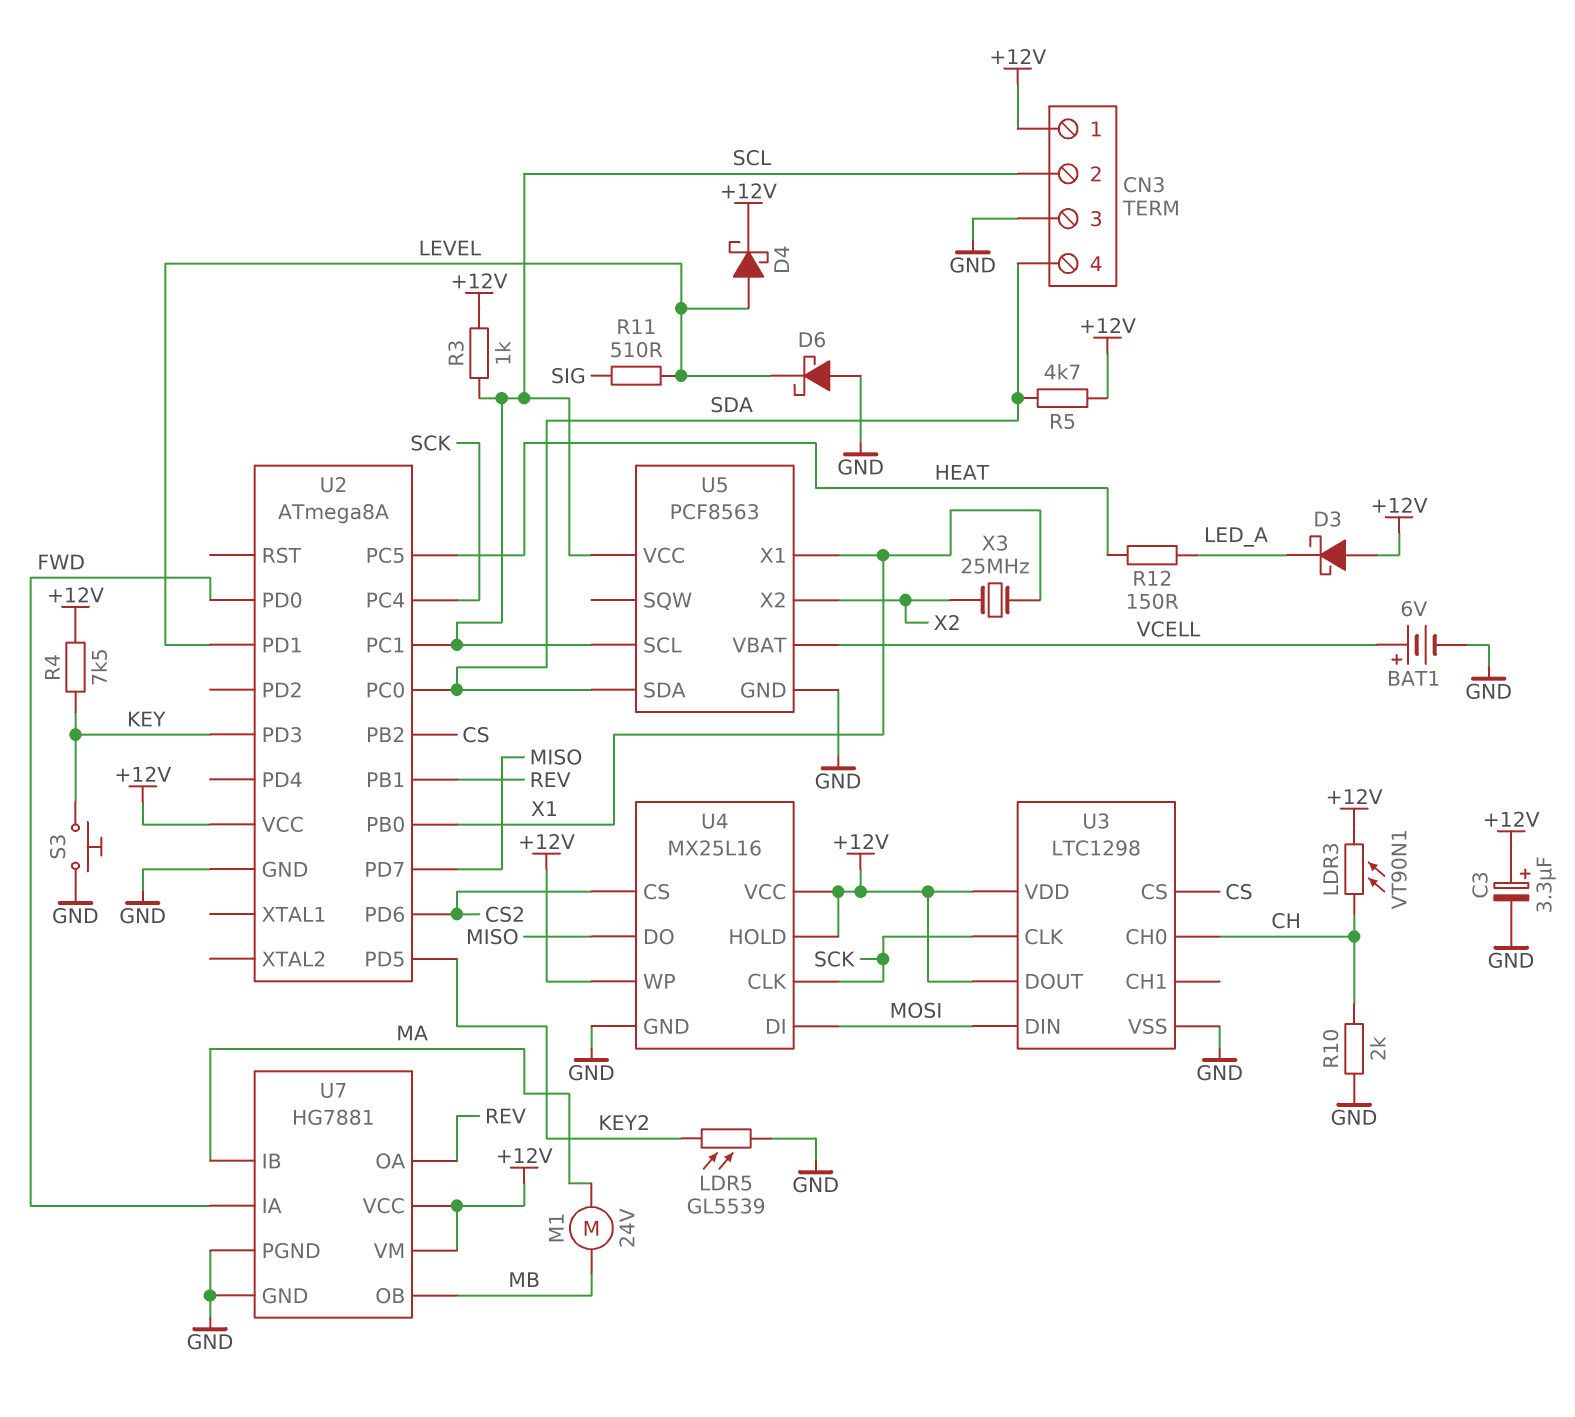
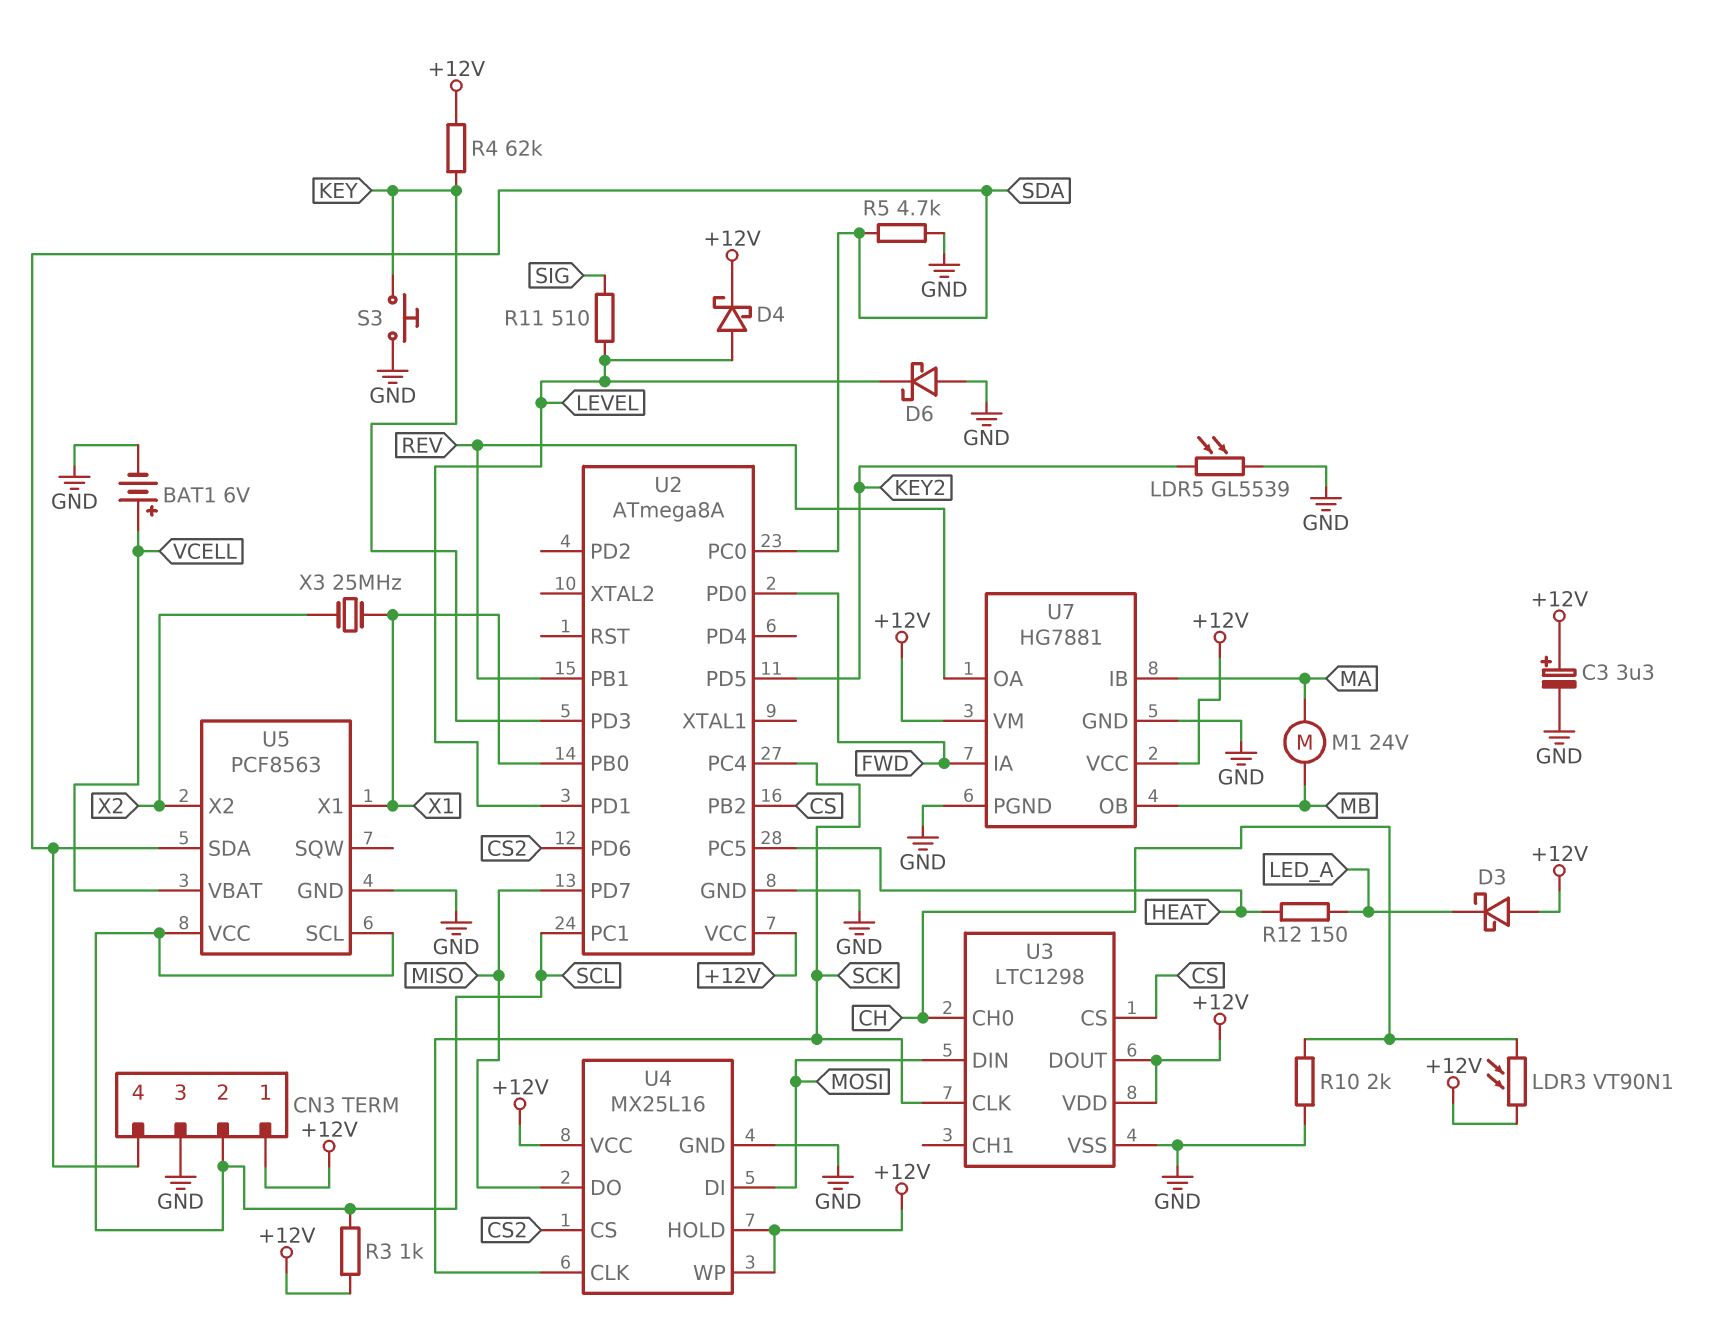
R4: 7.5k (+12V, KEY) -> 62k (+12V, KEY)
R5: 4.7k (+12V, SDA) -> 4.7k (GND, SDA)

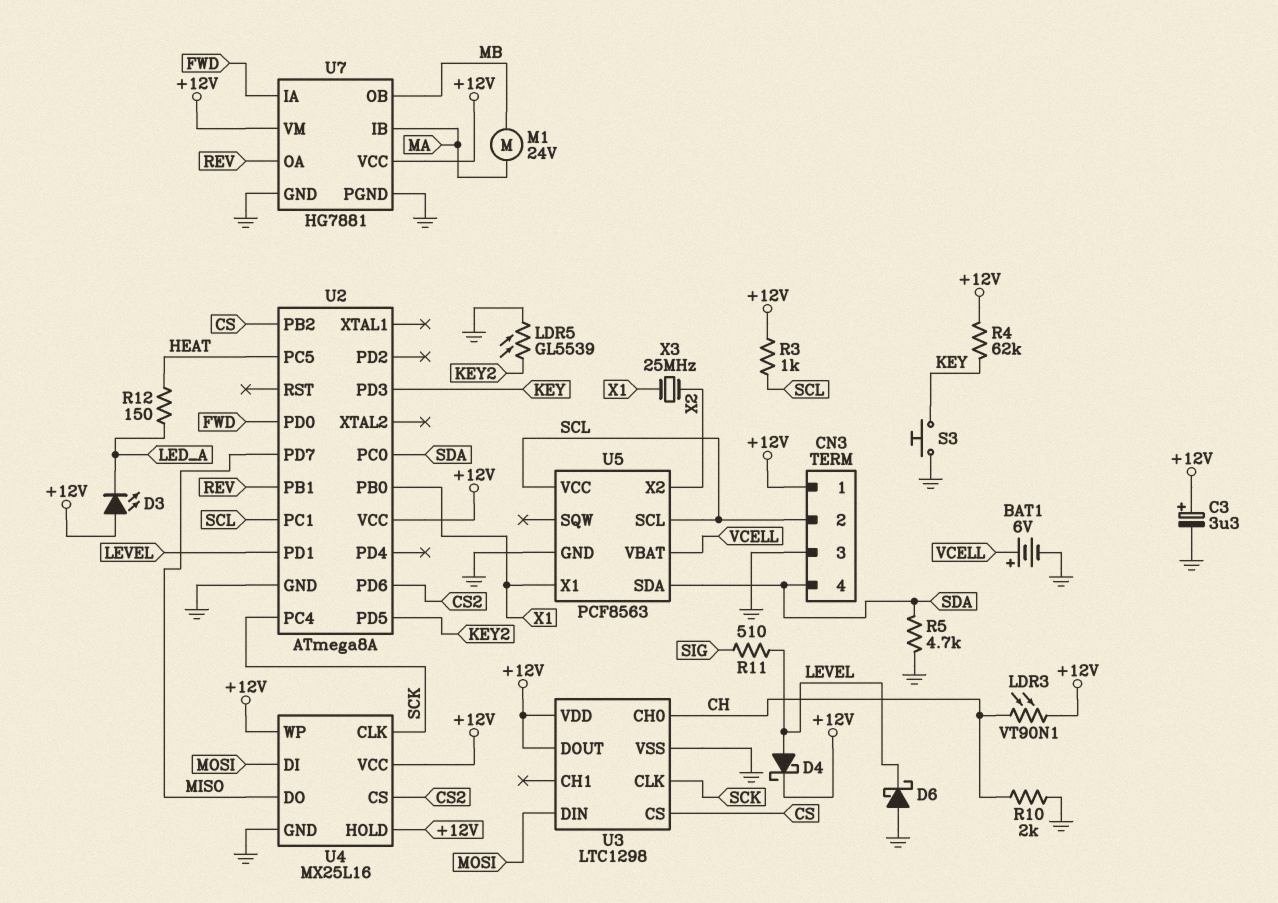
D3: schottky (A +12V, K LED_A) -> LED (A +12V, K LED_A)

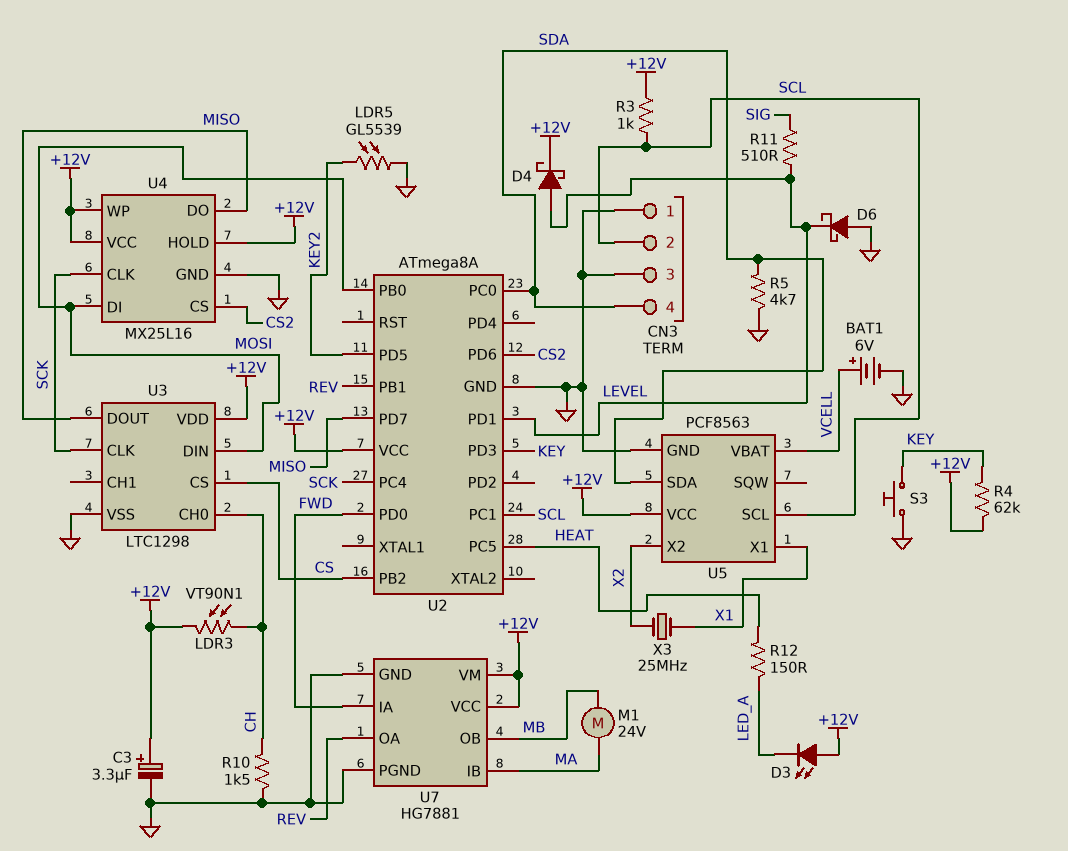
CN3 pin 1: +12V -> GND
R10: 2k (CH, GND) -> 1.5k (CH, GND)
U2 pin PB0: X1 -> MOSI
U3 pin DOUT: +12V -> MISO
U5 pin VCC: SCL -> +12V

